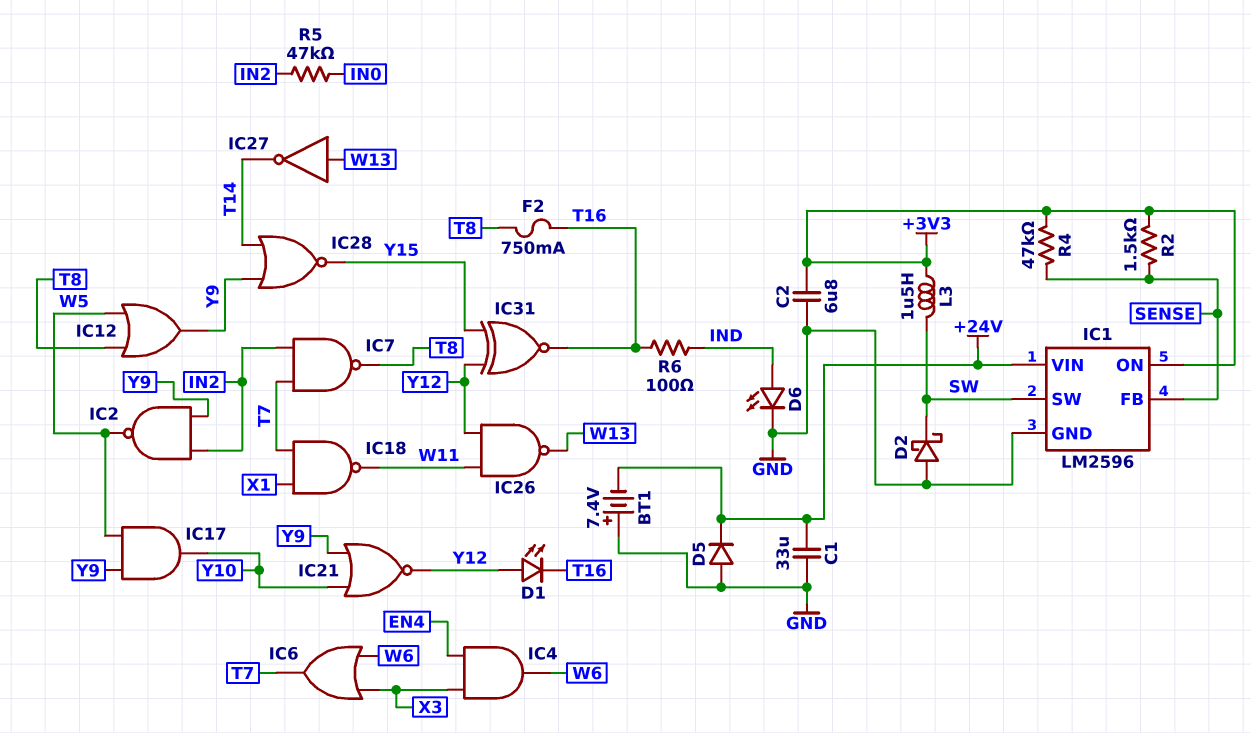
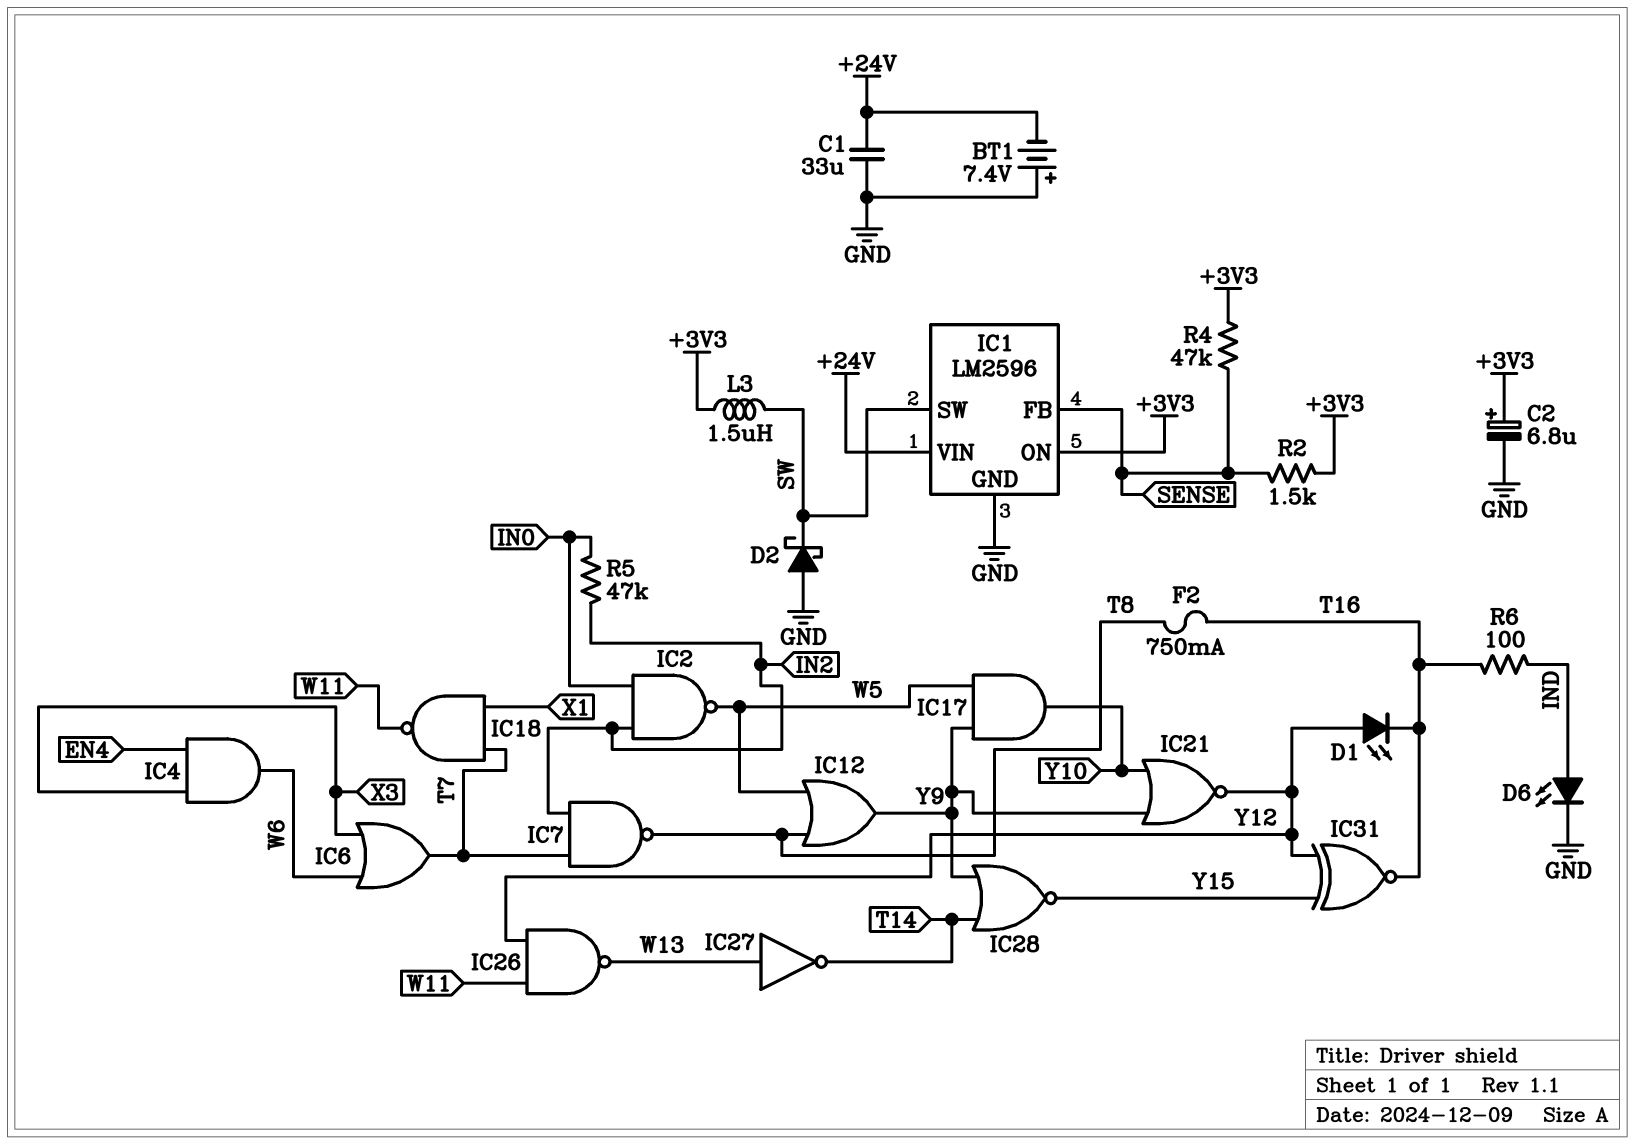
C2: 6.8uF (+3V3, GND) -> 6.8uF (plus +3V3, minus GND)
D5: diode (A GND, K +24V) -> none
IC2: NAND (in IN2, in Y9, out W5) -> NAND (in IN0, in IN2, out W5)

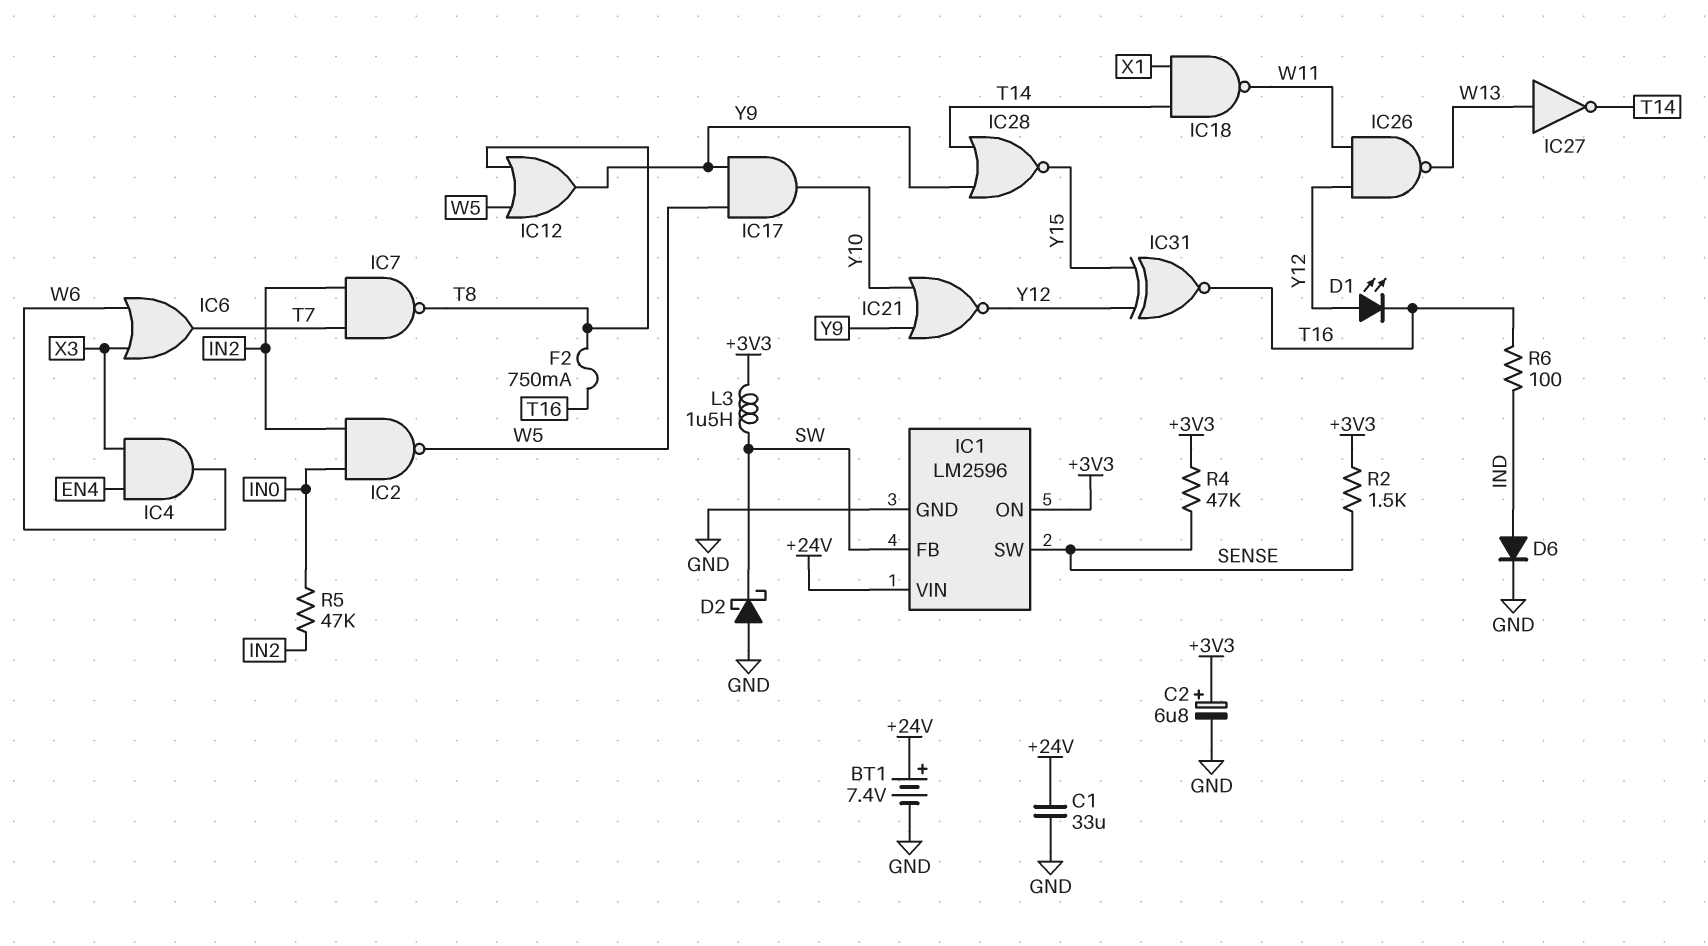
BT1: 7.4V (plus GND, minus +24V) -> 7.4V (plus +24V, minus GND)
D6: LED (A IND, K GND) -> diode (A IND, K GND)
IC1 pin FB: SENSE -> SW
IC1 pin SW: SW -> SENSE
IC18: NAND (in T7, in X1, out W11) -> NAND (in T14, in X1, out W11)

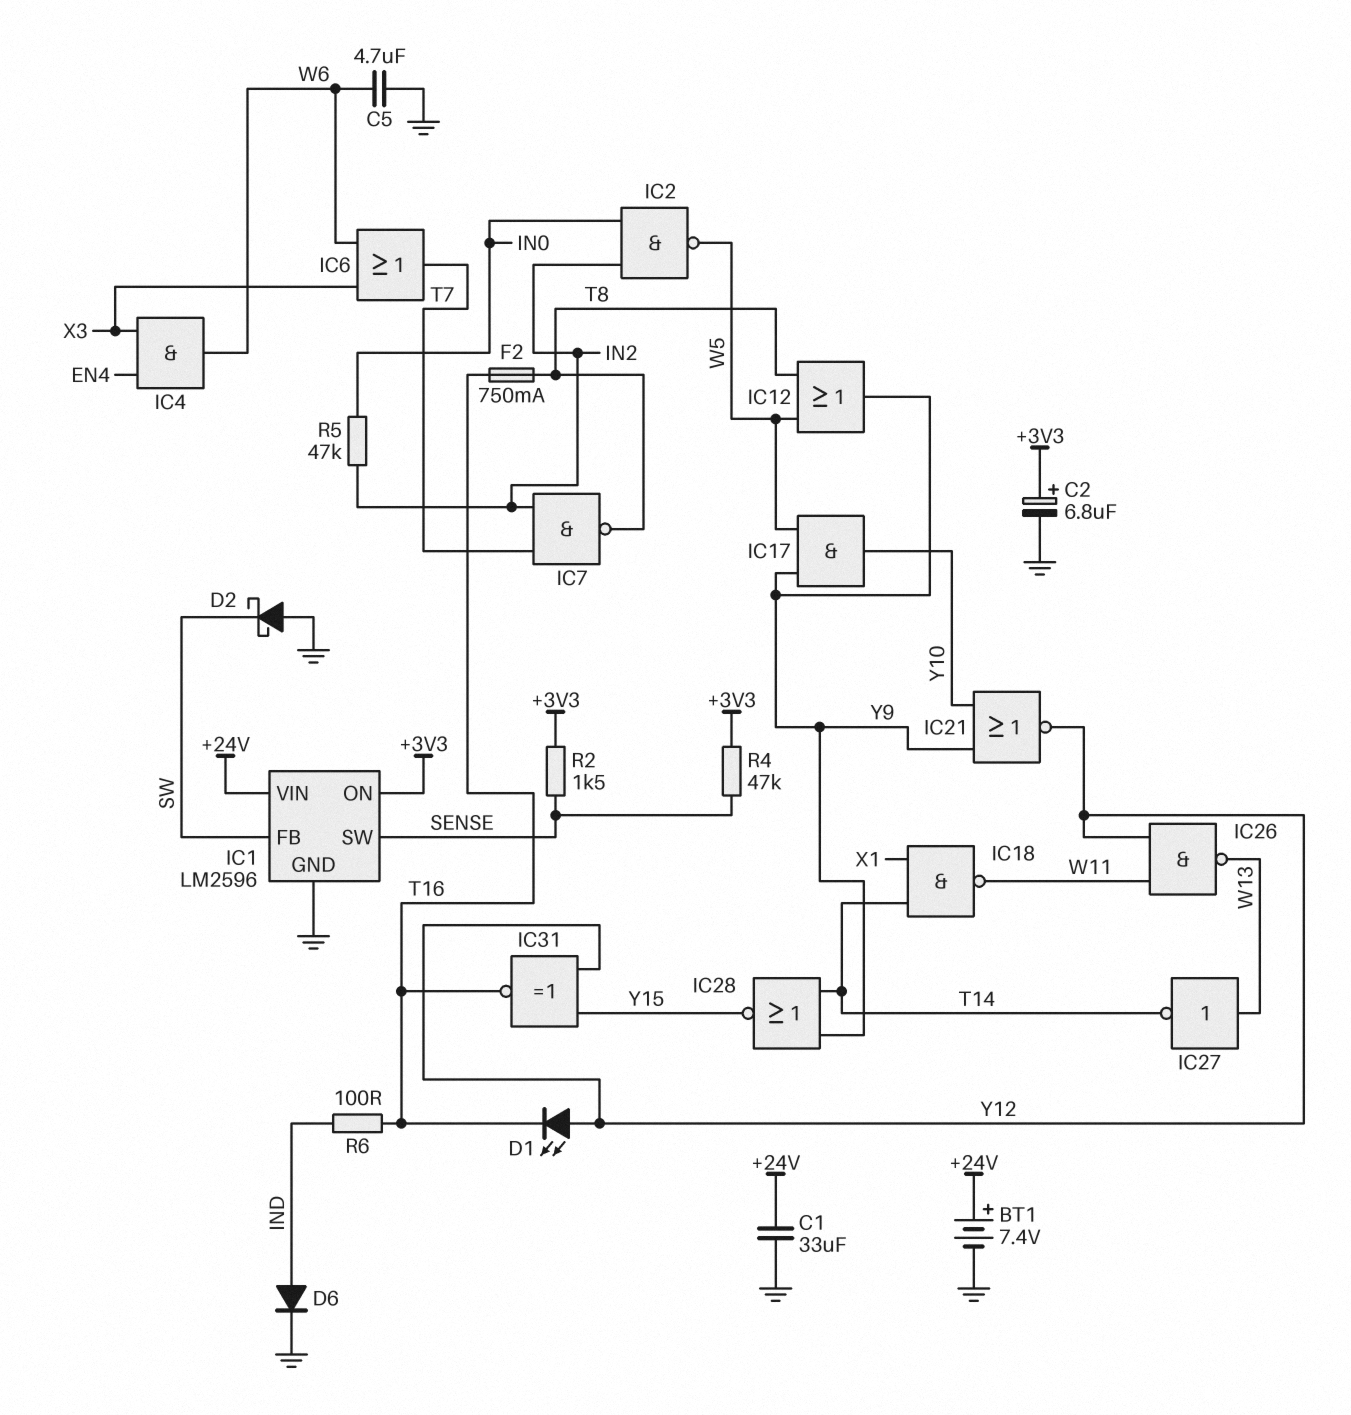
C5: none -> 4.7uF (GND, W6)
L3: 1.5uH (+3V3, SW) -> none

